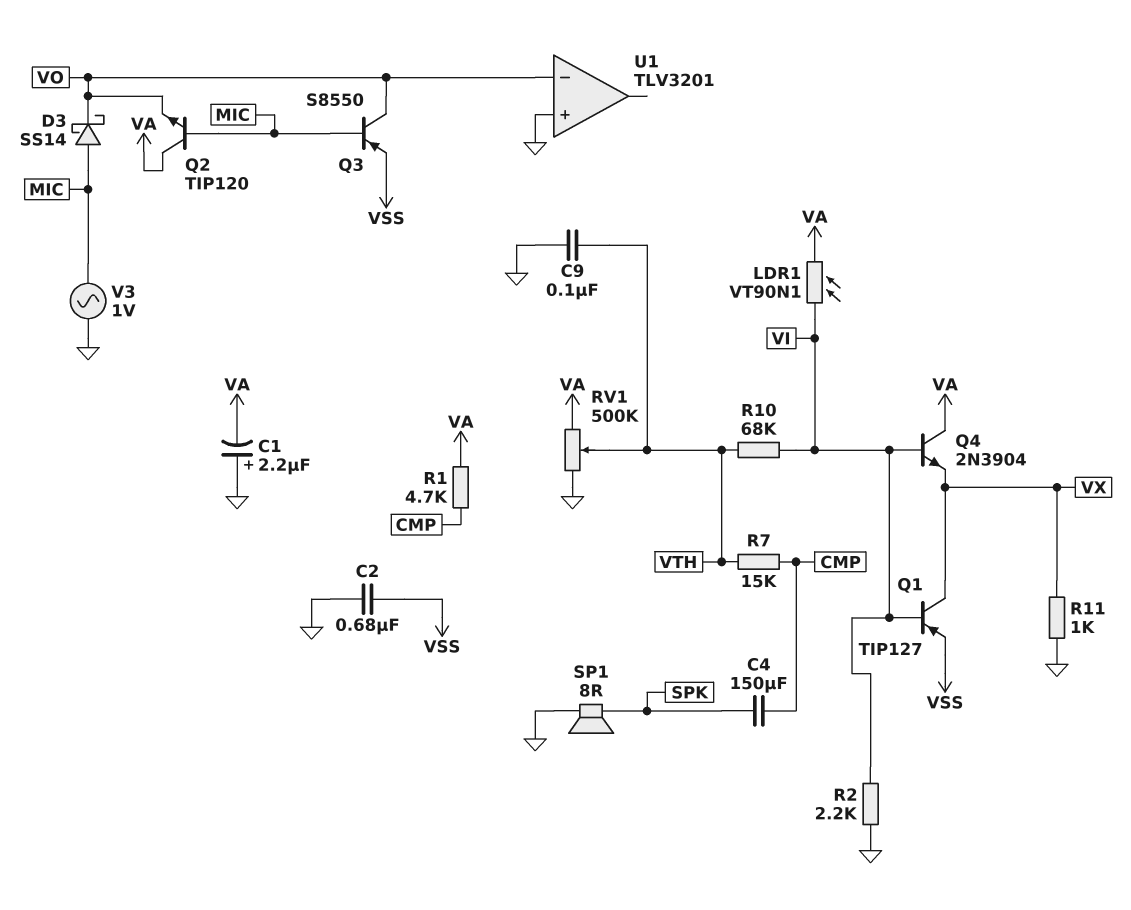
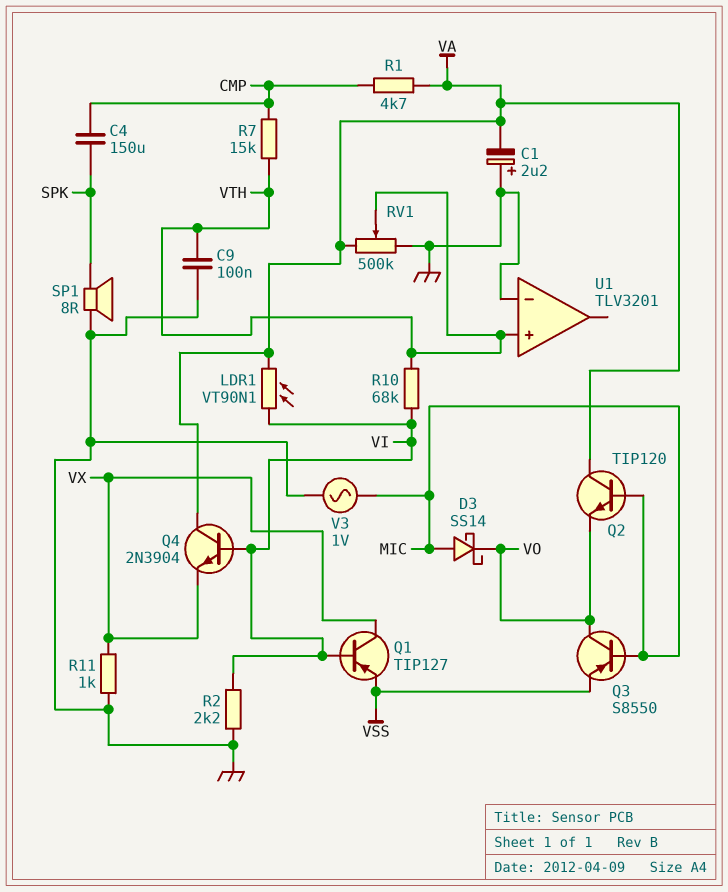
C2: 680nF (GND, VSS) -> none
U1 pin in+: GND -> VTH
U1 pin in-: VO -> GND

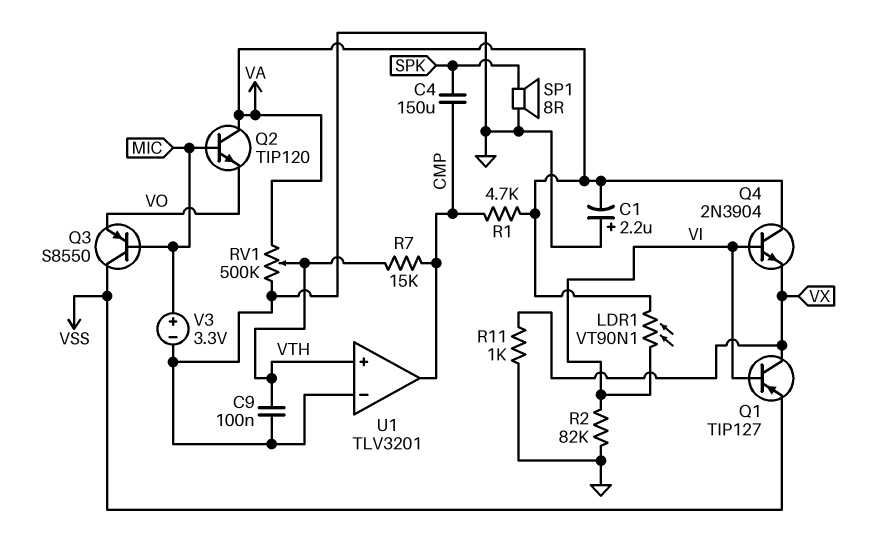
D3: schottky SS14 (A MIC, K VO) -> none
Q3: PNP S8550 (B MIC, C VO, E VSS) -> PNP S8550 (B MIC, C VSS, E VO)
R2: 2.2k (GND, VI) -> 82k (GND, VI)
R10: 68k (VI, VTH) -> none
U1 pin out: none -> CMP
V3: AC 1V (GND, MIC) -> 3.3V (plus MIC, minus GND)

